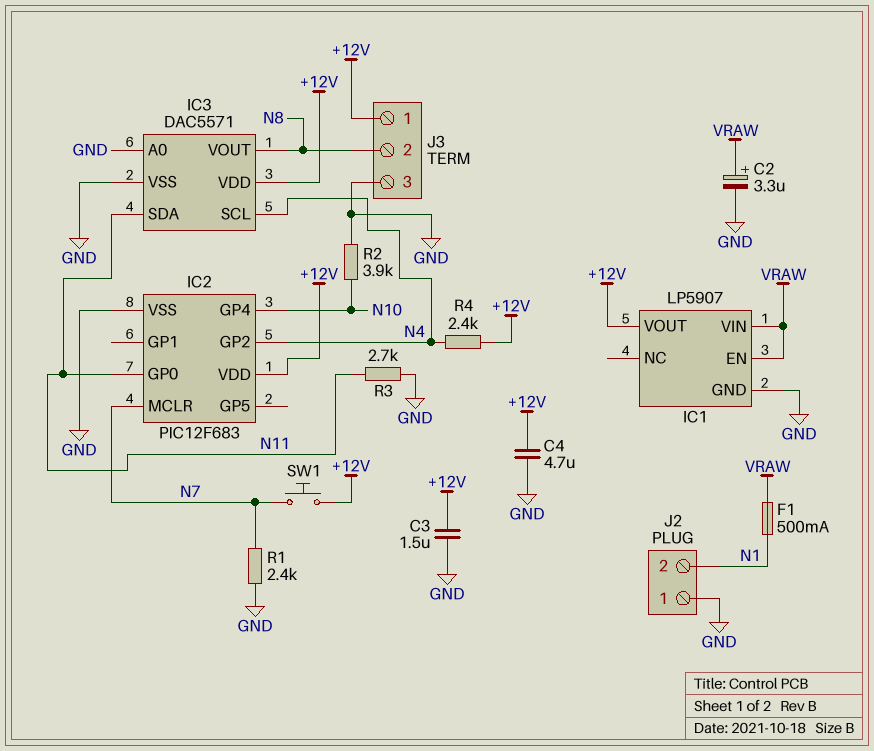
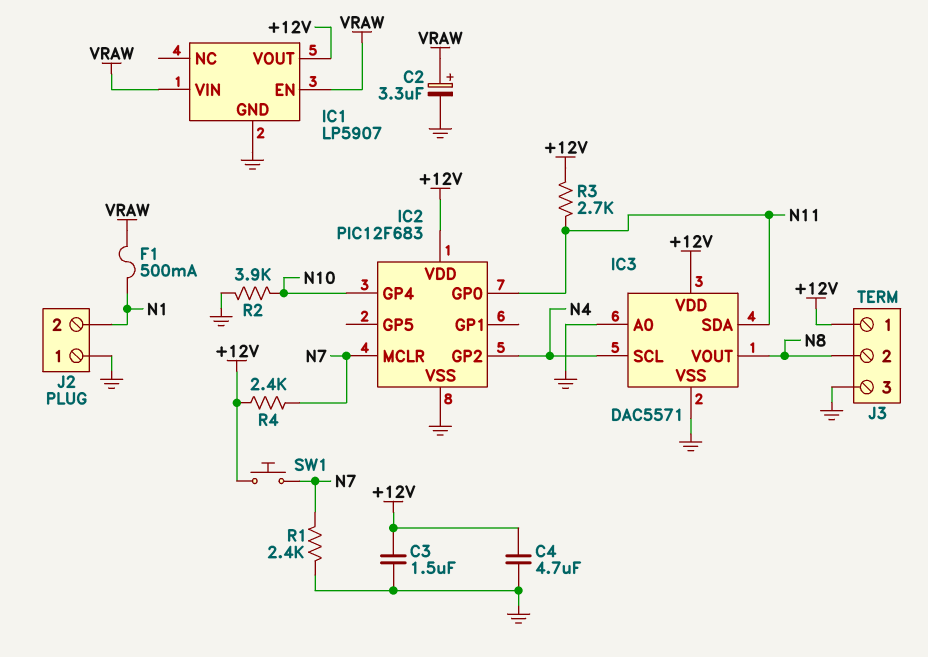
R3: 2.7k (GND, N11) -> 2.7k (+12V, N11)
R4: 2.4k (+12V, N4) -> 2.4k (+12V, N7)

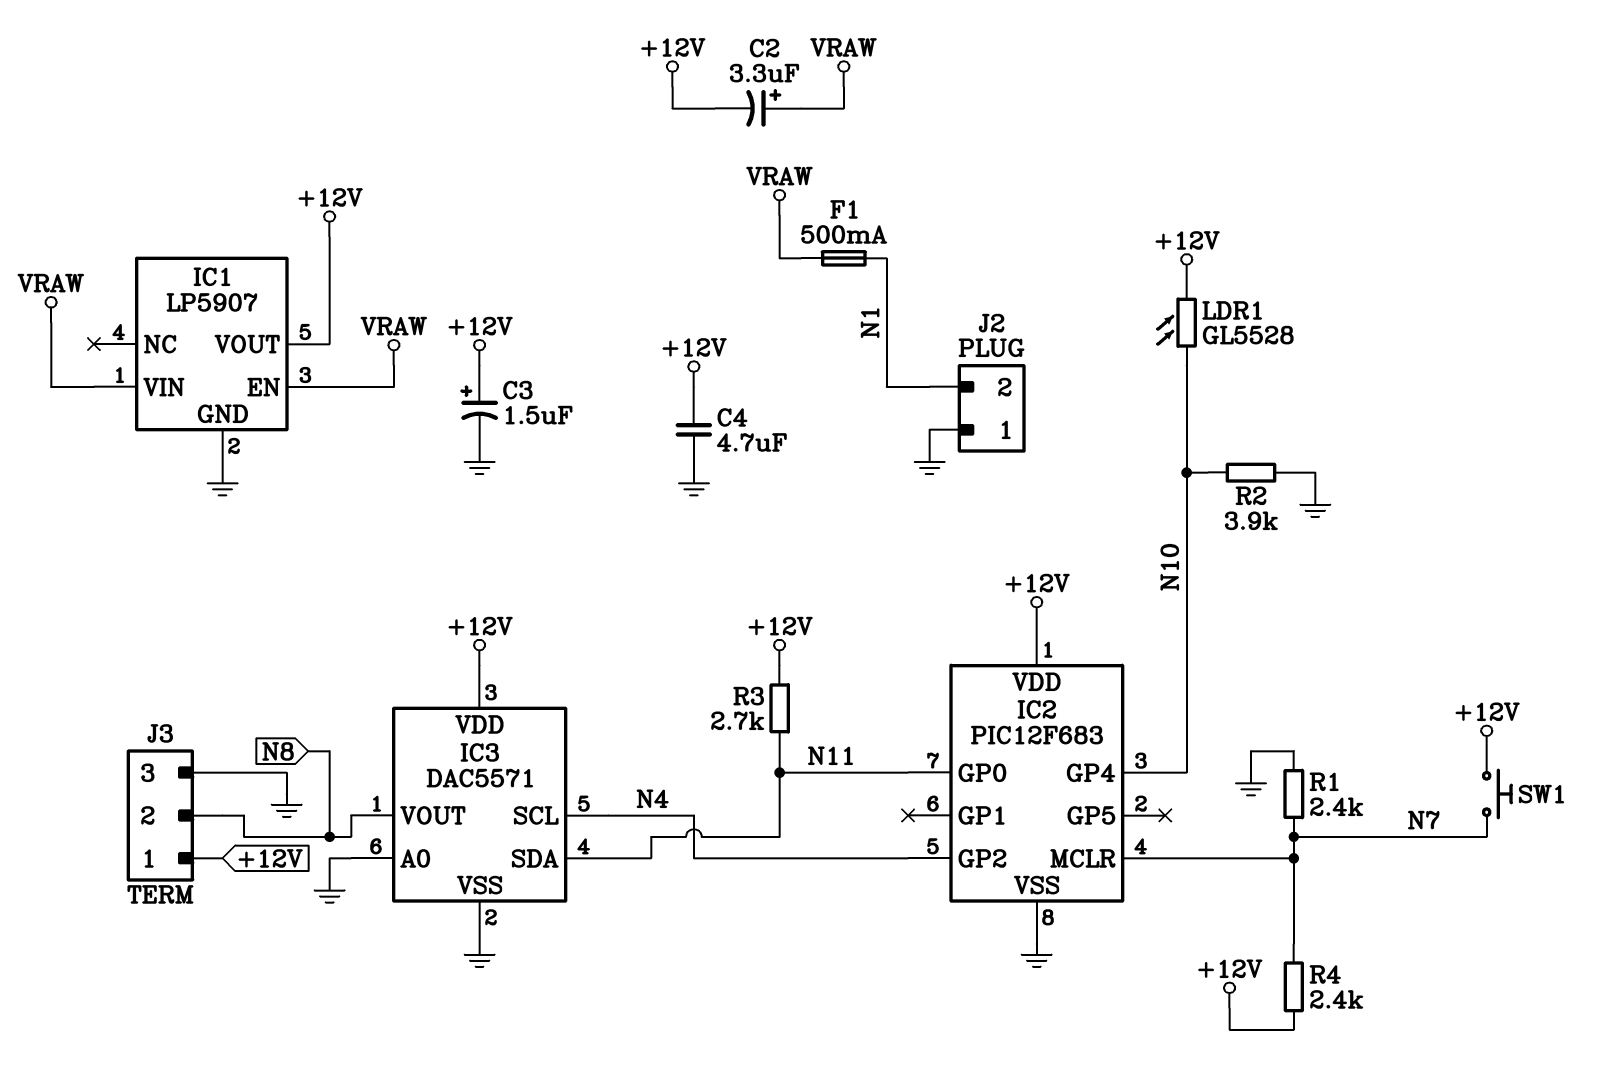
C2: 3.3uF (plus VRAW, minus GND) -> 3.3uF (plus VRAW, minus +12V)
C3: 1.5uF (+12V, GND) -> 1.5uF (plus +12V, minus GND)
LDR1: none -> GL5528 (+12V, N10)

